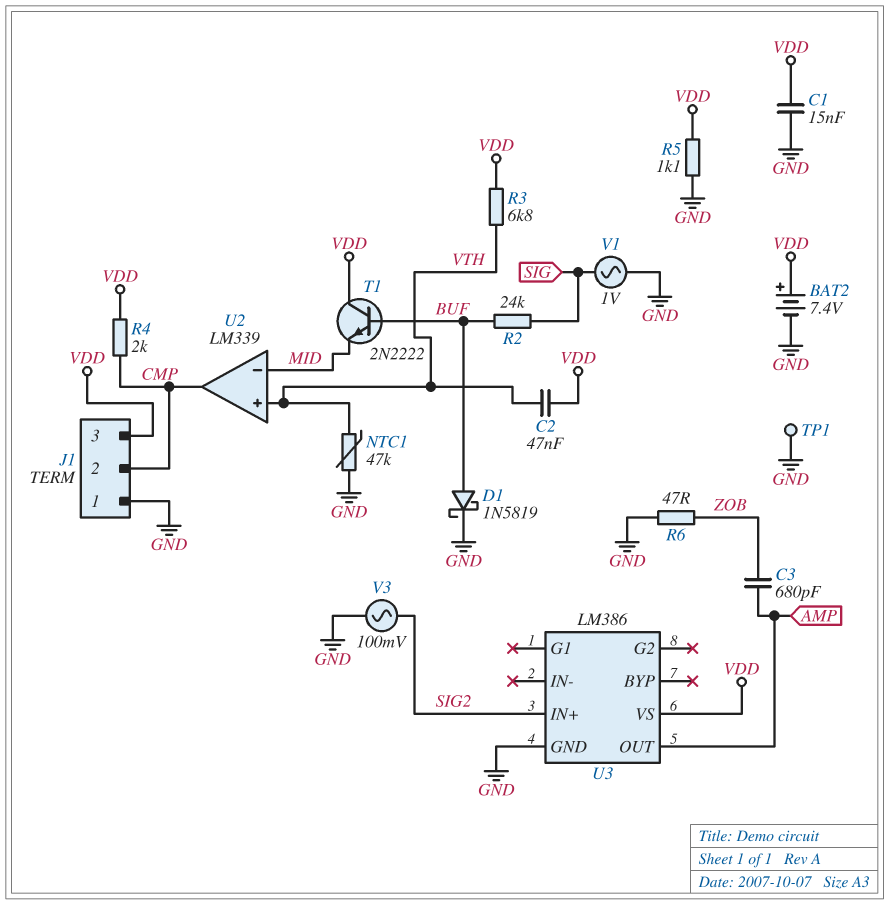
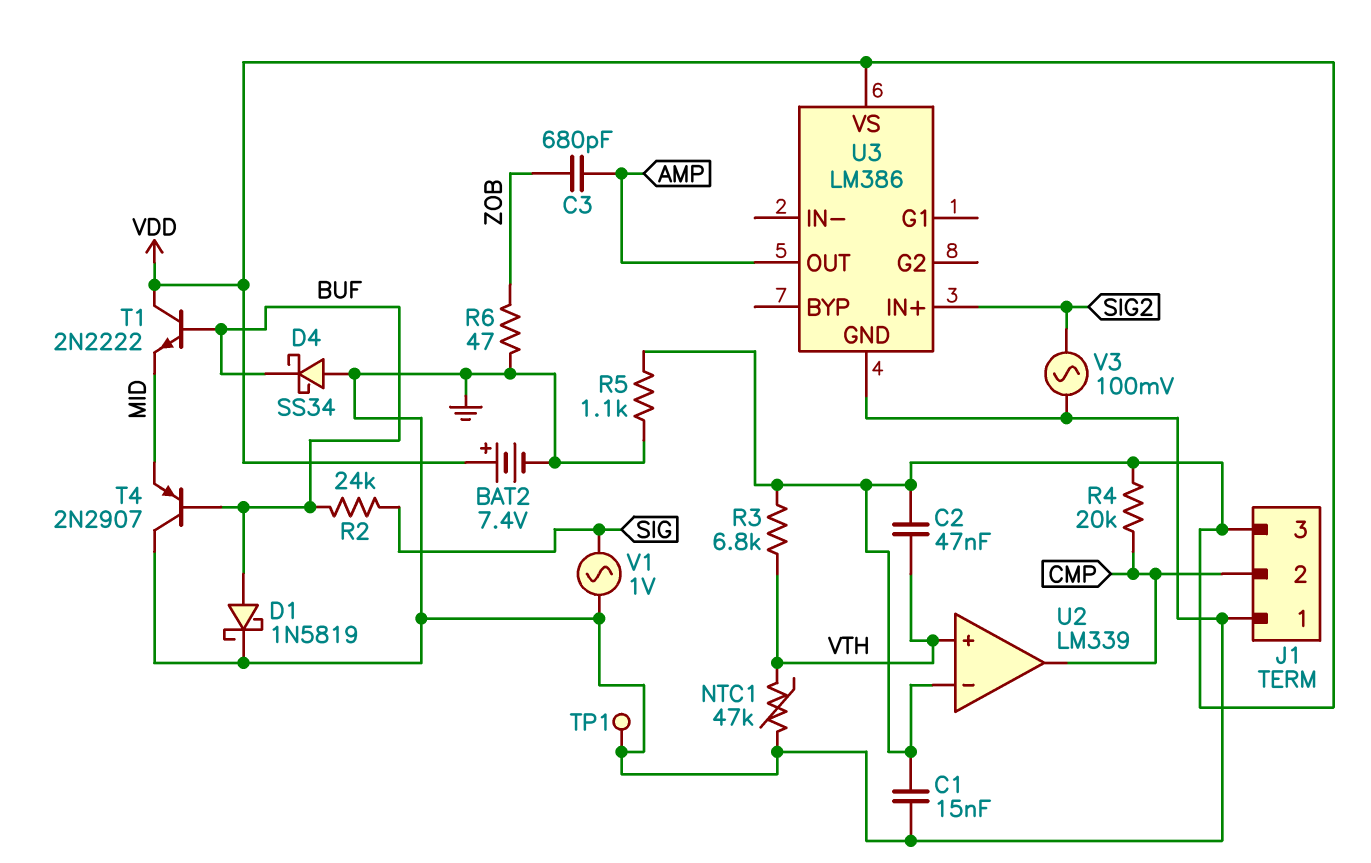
D4: none -> schottky SS34 (A GND, K BUF)
R4: 2k (CMP, VDD) -> 20k (CMP, VDD)
T4: none -> PNP 2N2907 (B BUF, C GND, E MID)
U2 pin in-: MID -> VDD

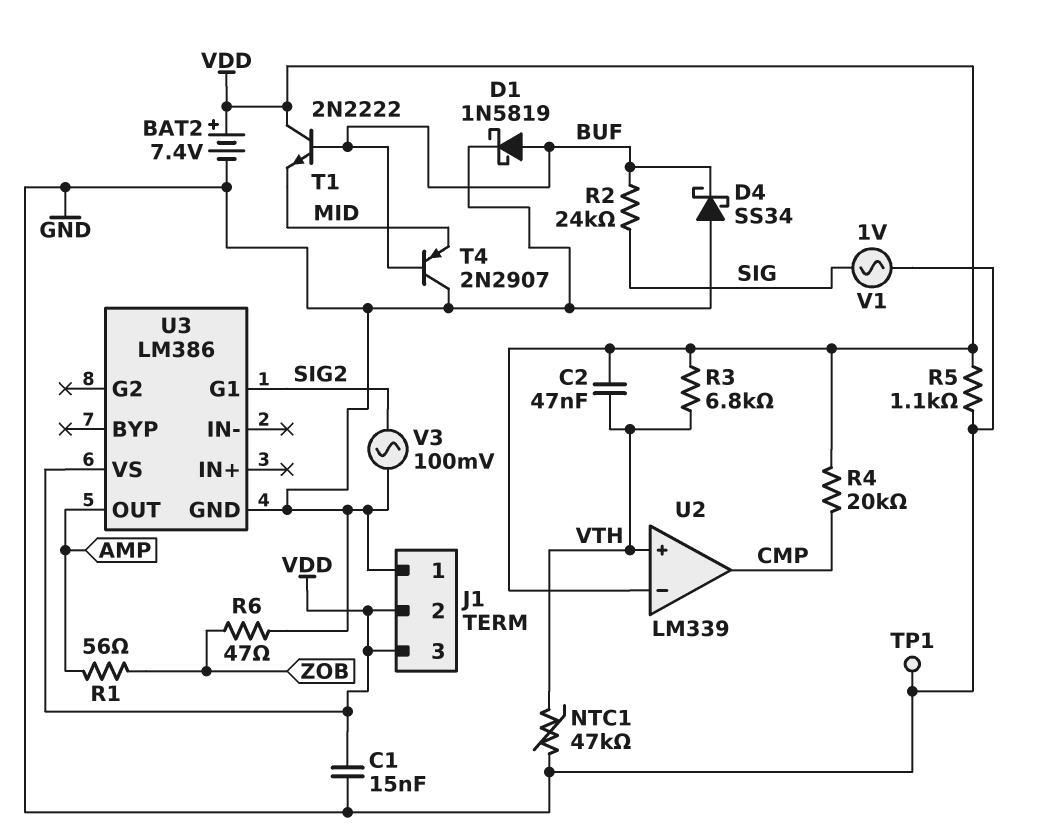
C3: 680pF (AMP, ZOB) -> none
J1 pin 2: CMP -> VDD
R1: none -> 56 (AMP, ZOB)
U3 pin G1: none -> SIG2
U3 pin IN+: SIG2 -> none

